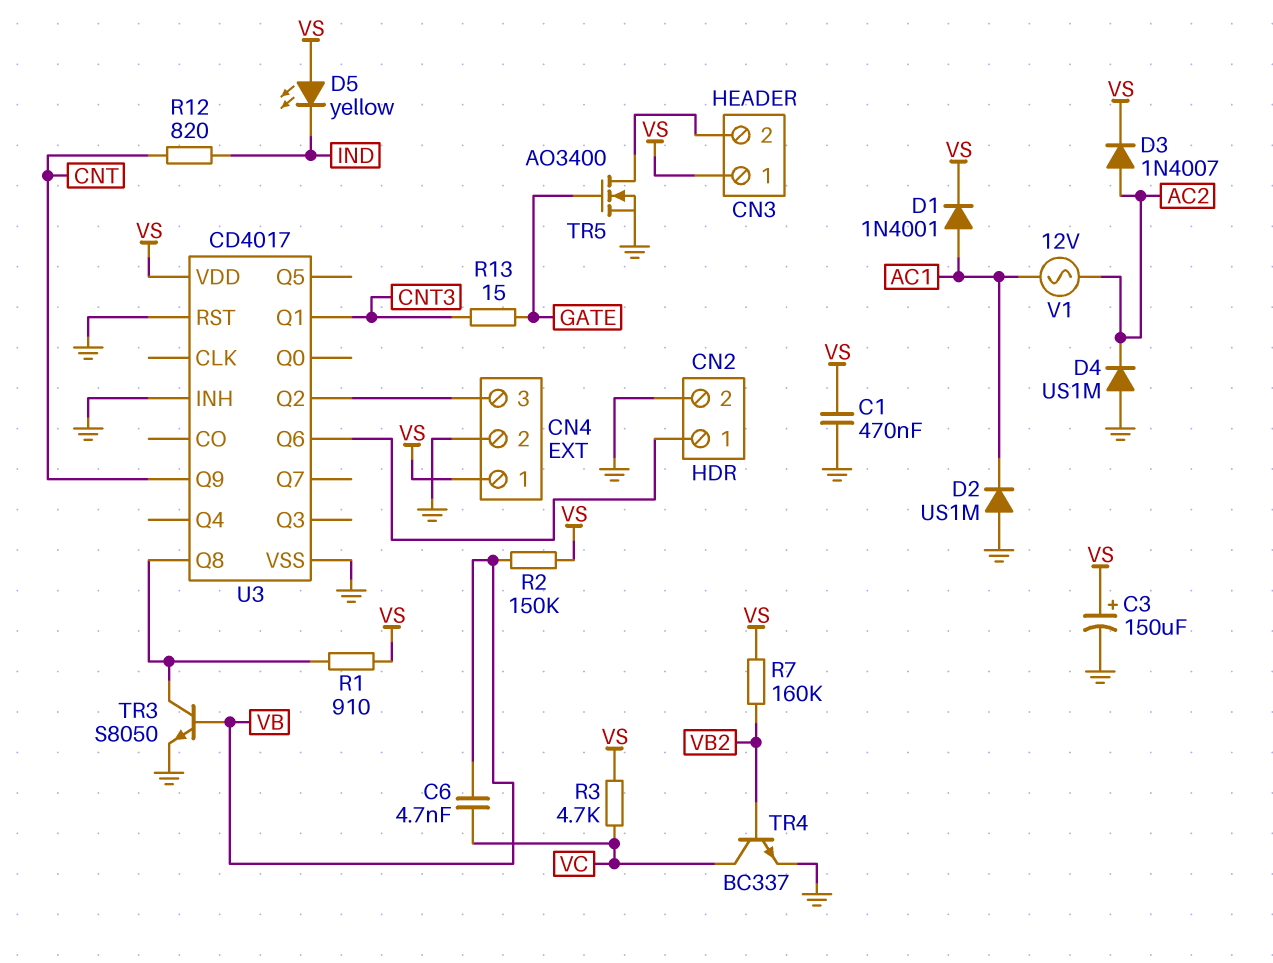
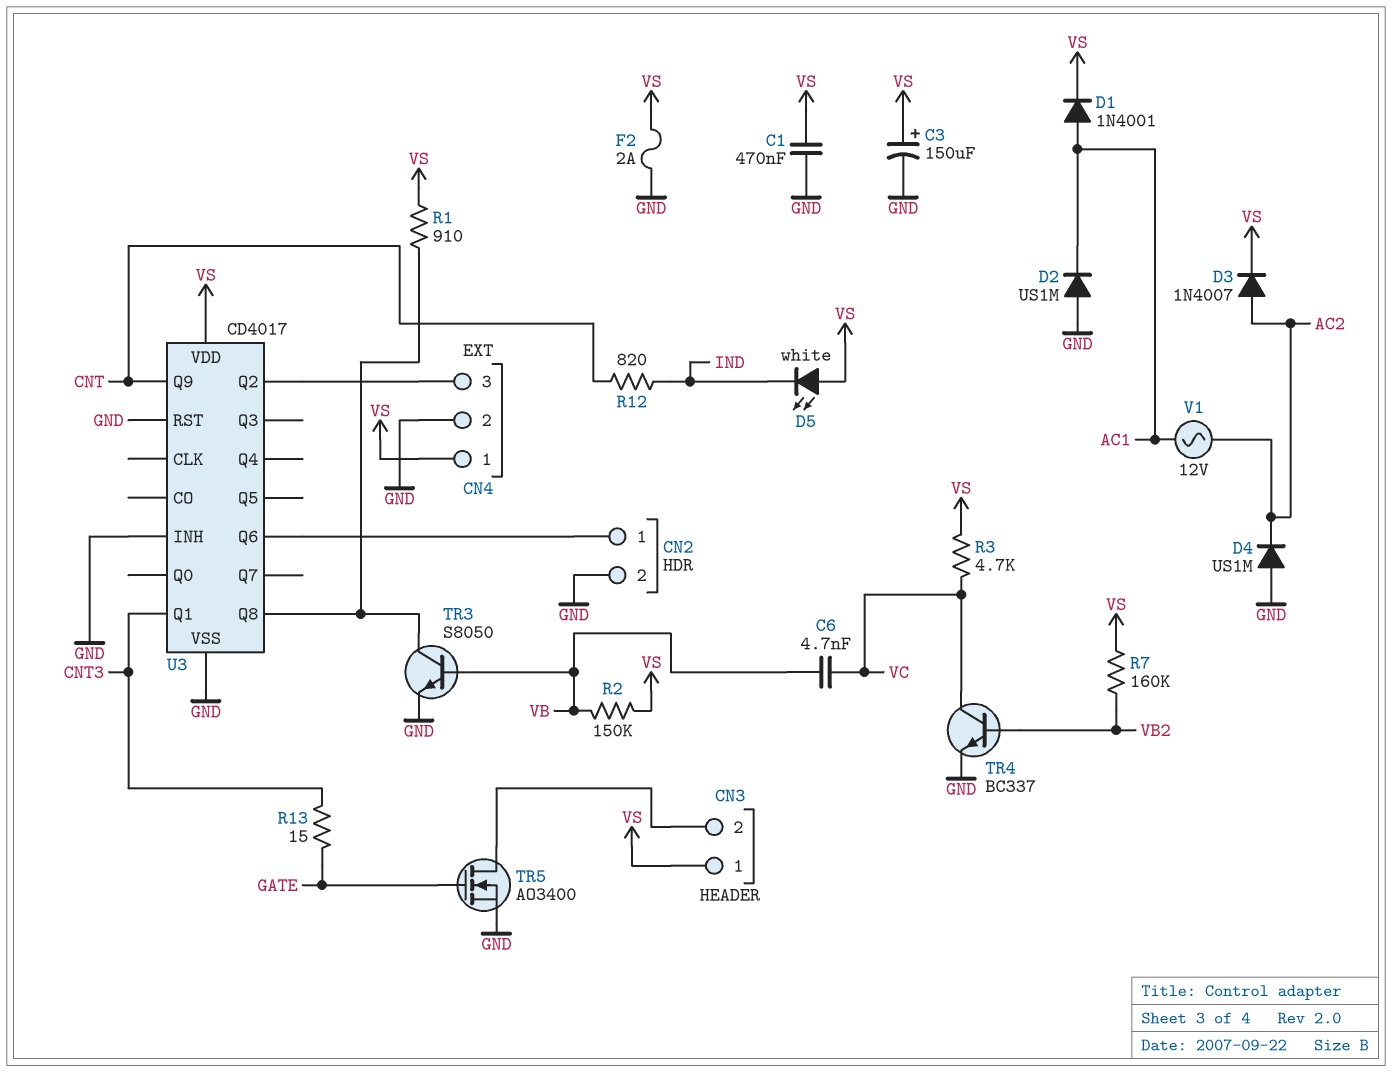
D5: LED yellow (A VS, K IND) -> LED white (A VS, K IND)
F2: none -> 2A (GND, VS)

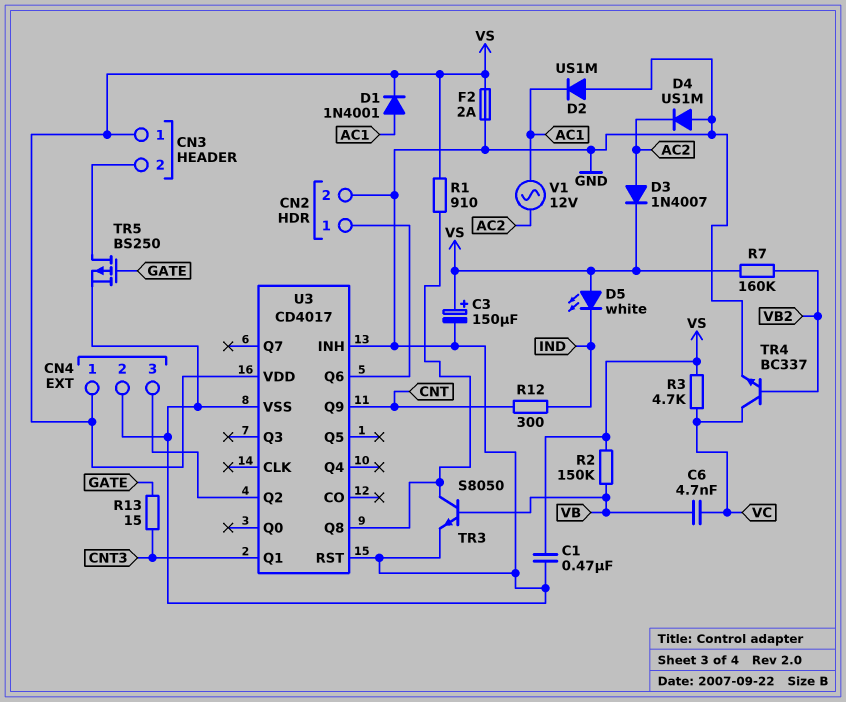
R12: 820 (CNT, IND) -> 300 (CNT, IND)
TR5: NMOS AO3400 (G GATE, D CN3/2, S GND) -> PMOS BS250 (G GATE, D CN3/2, S GND)

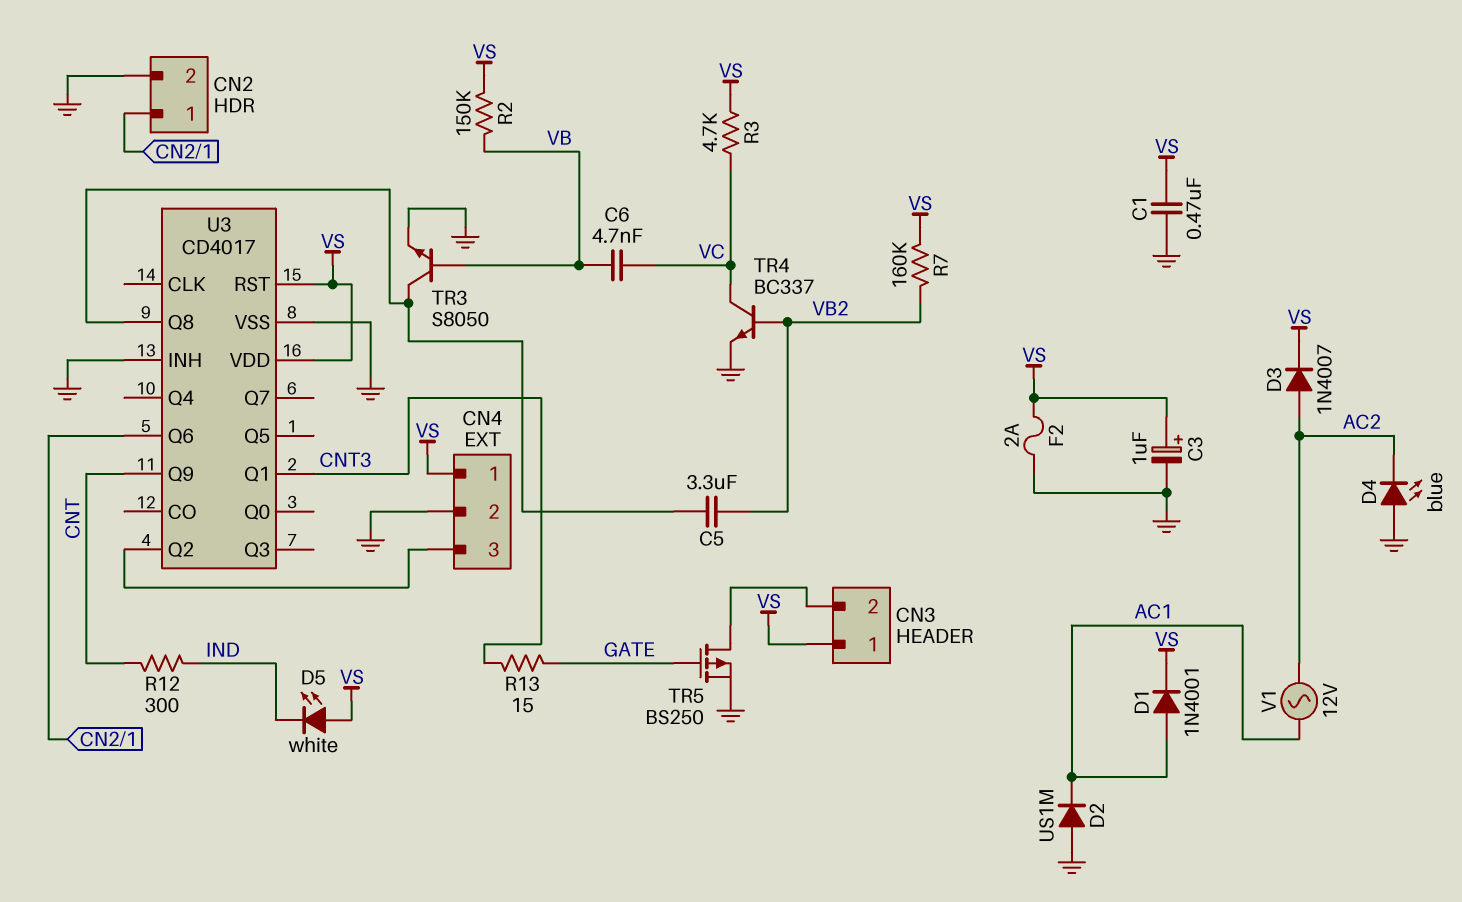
C3: 150uF (plus VS, minus GND) -> 1uF (plus VS, minus GND)
C5: none -> 3.3uF (U3/Q8, VB2)
D4: diode US1M (A GND, K AC2) -> LED blue (A GND, K AC2)
R1: 910 (U3/Q8, VS) -> none
U3 pin RST: GND -> VS

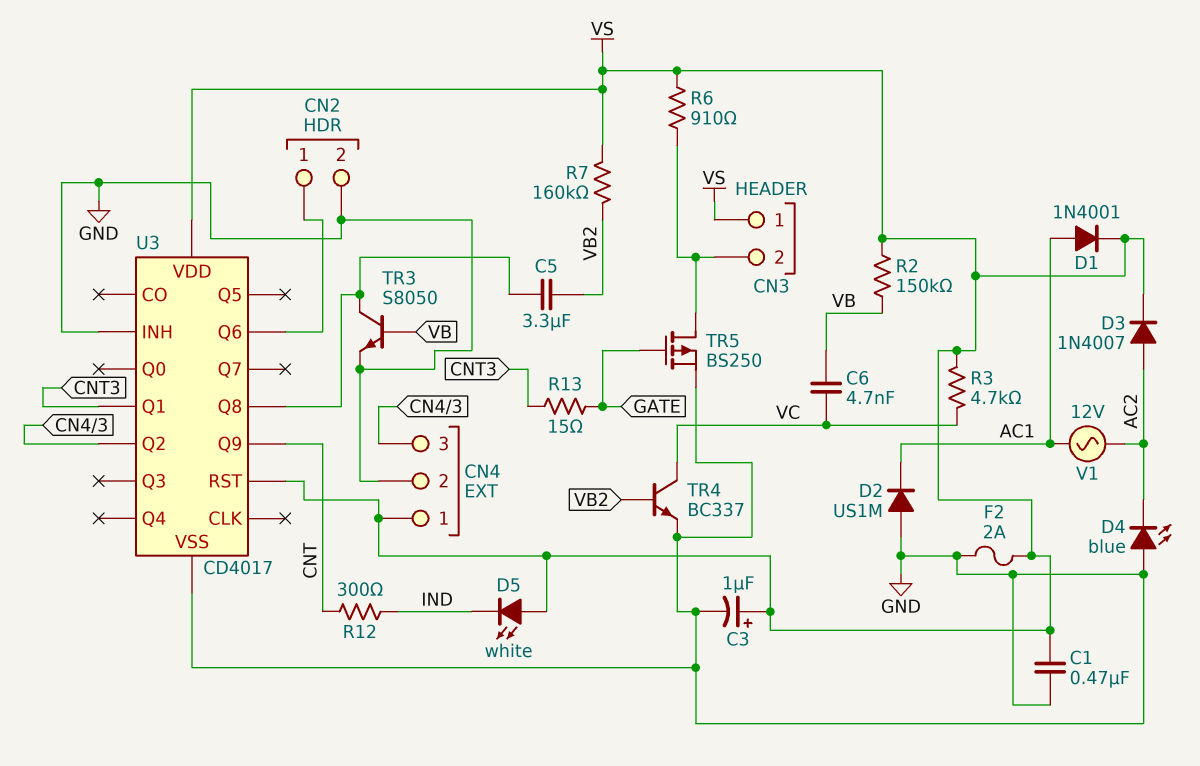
R6: none -> 910 (CN3/2, VS)

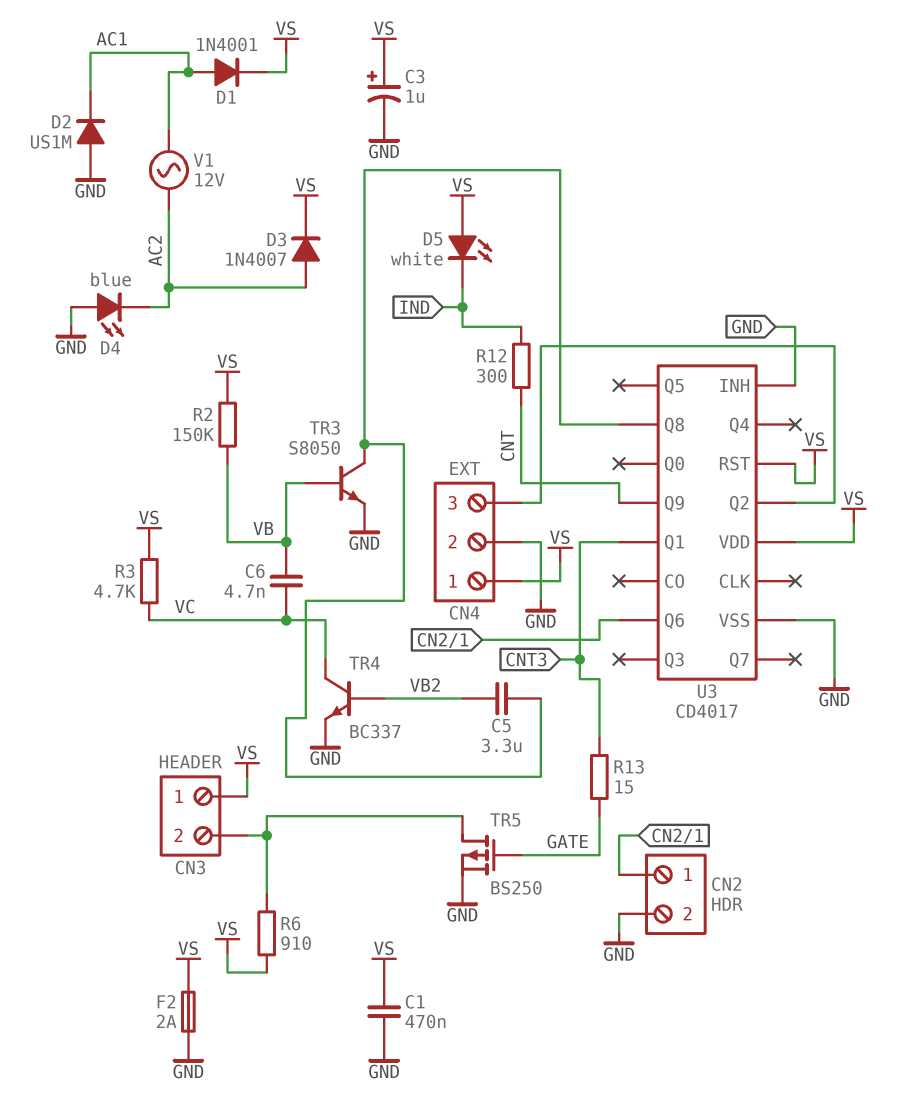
R7: 160k (VB2, VS) -> none

